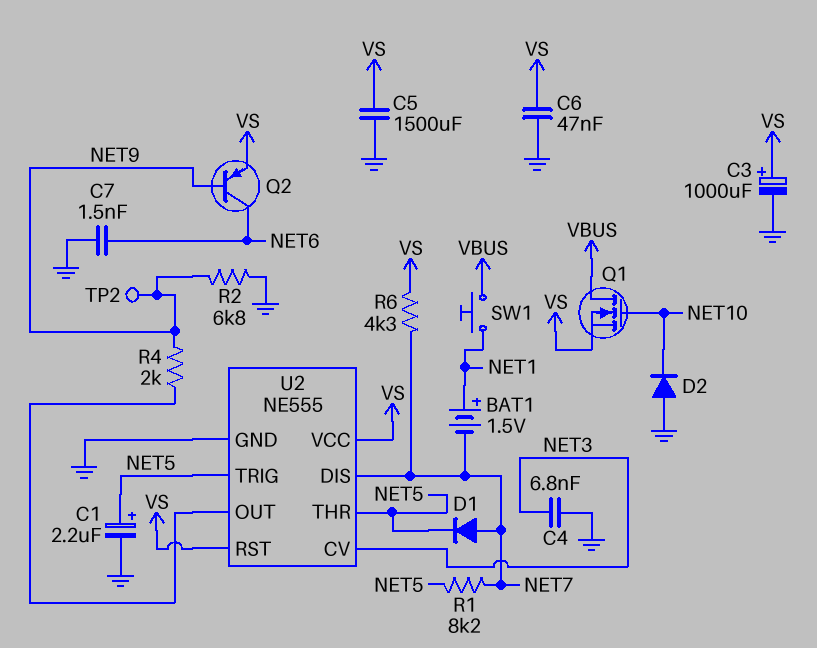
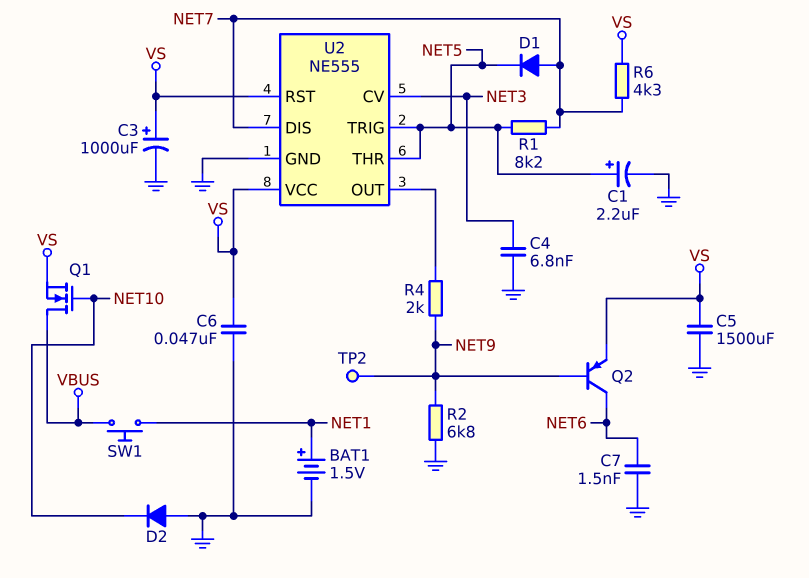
BAT1: 1.5V (plus NET1, minus NET7) -> 1.5V (plus NET1, minus GND)

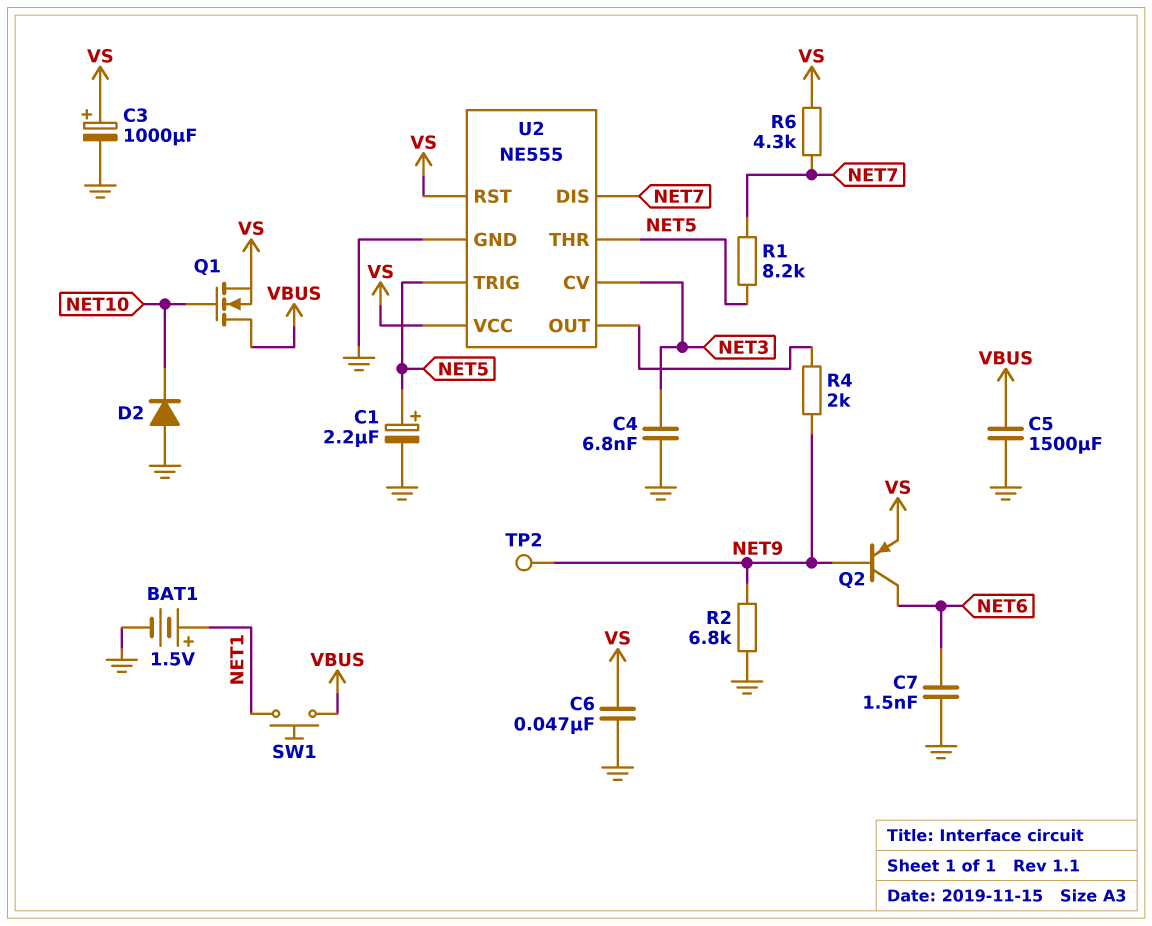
C5: 1500uF (GND, VS) -> 1500uF (GND, VBUS)
D1: diode (A NET7, K NET5) -> none

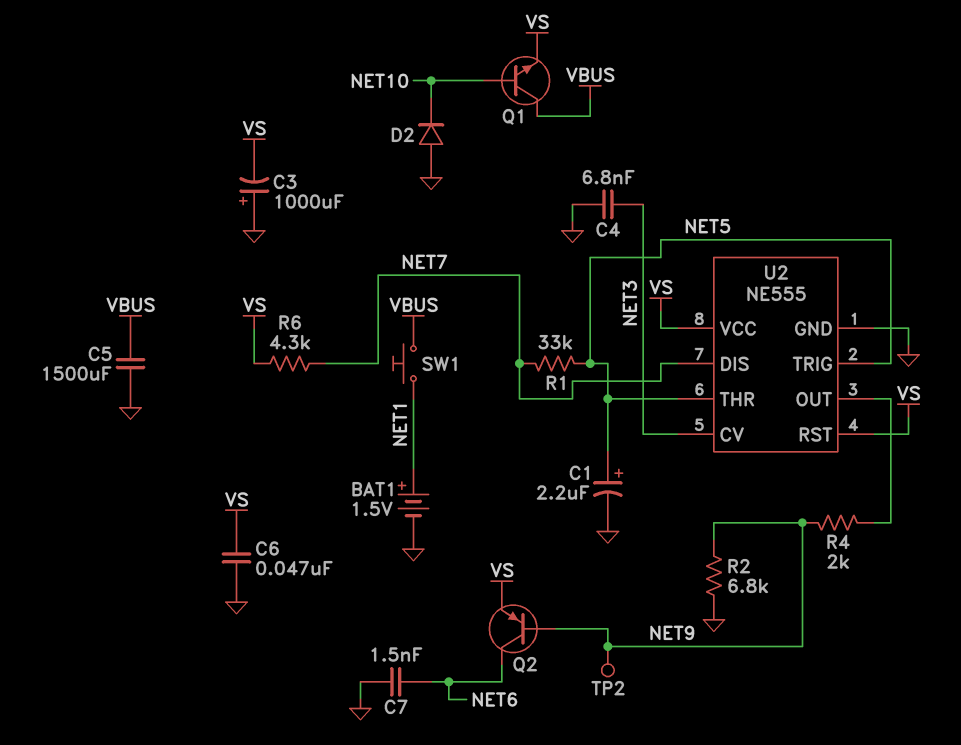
C3: 1000uF (plus VS, minus GND) -> 1000uF (plus GND, minus VS)
Q1: NMOS (G NET10, D VBUS, S VS) -> NPN (B NET10, C VBUS, E VS)
R1: 8.2k (NET5, NET7) -> 33k (NET5, NET7)

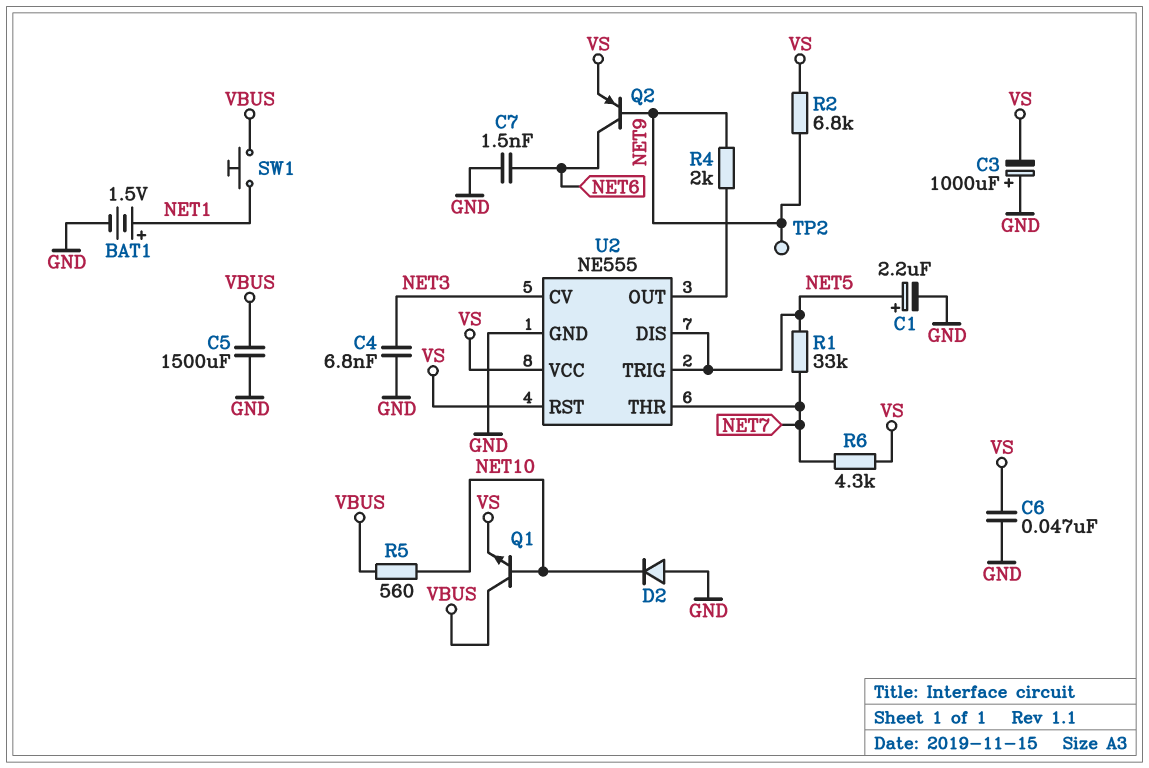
R2: 6.8k (GND, NET9) -> 6.8k (NET9, VS)
R5: none -> 560 (NET10, VBUS)
U2 pin DIS: NET7 -> NET5
U2 pin THR: NET5 -> NET7

